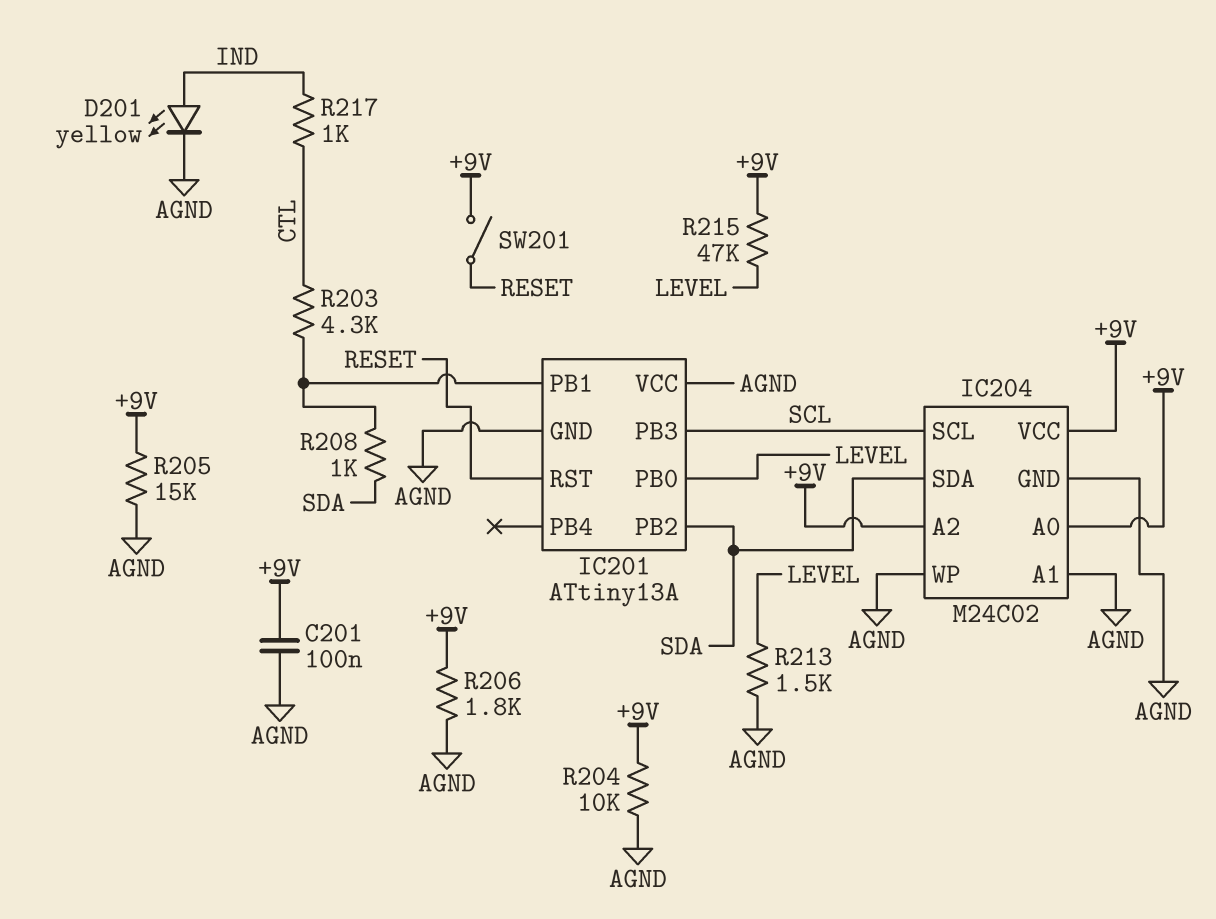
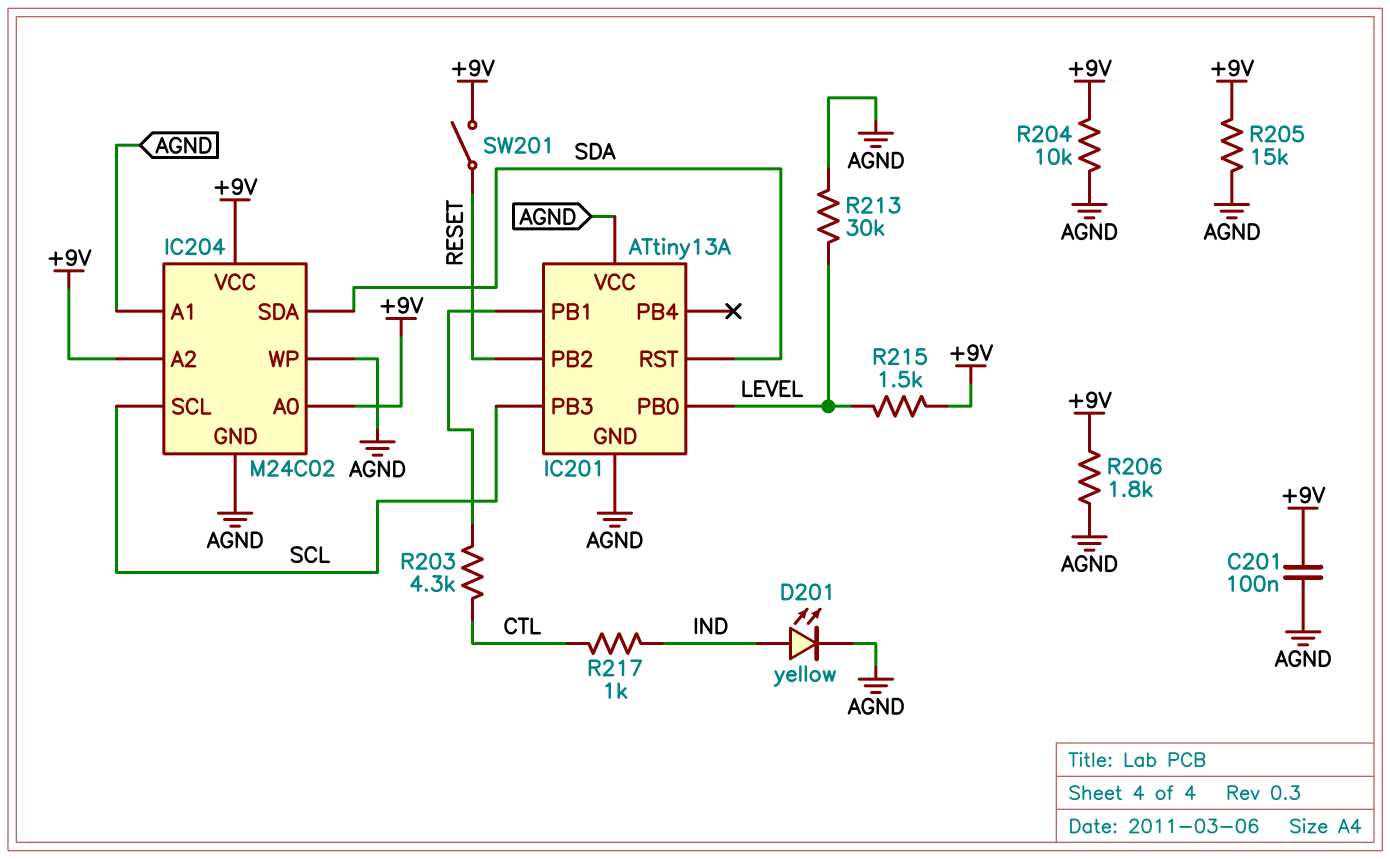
IC201 pin PB2: SDA -> RESET
IC201 pin RST: RESET -> SDA
R208: 1k (IC201/PB1, SDA) -> none
R213: 1.5k (AGND, LEVEL) -> 30k (AGND, LEVEL)
R215: 47k (+9V, LEVEL) -> 1.5k (+9V, LEVEL)

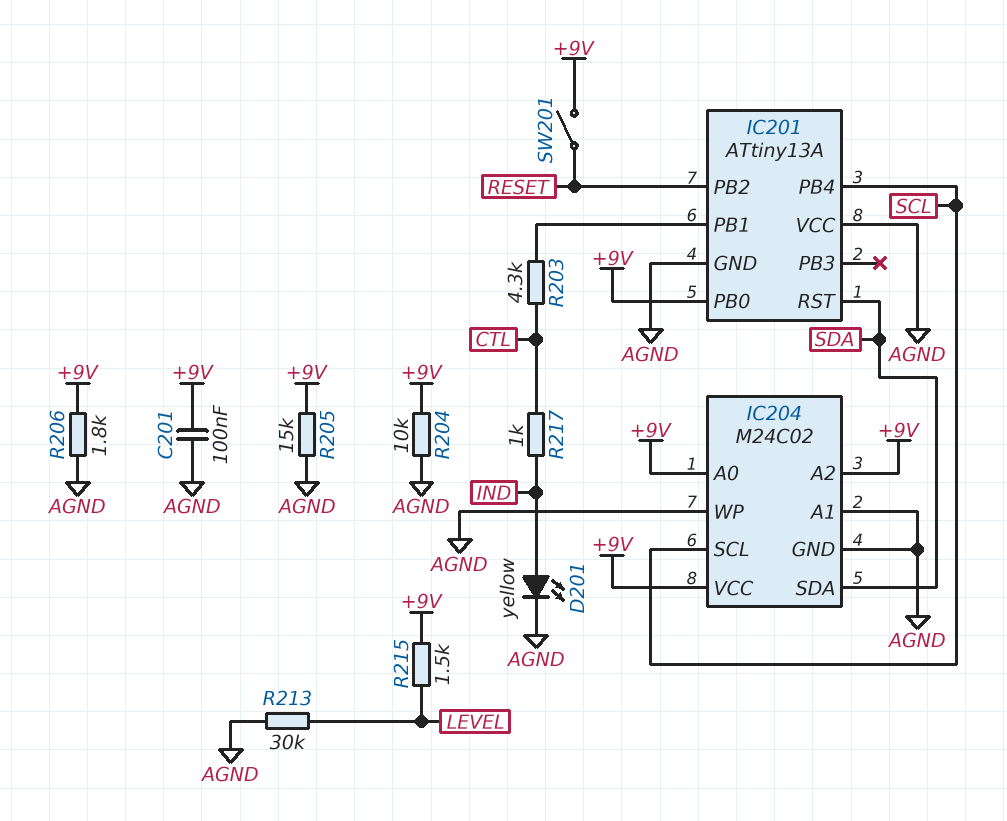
IC201 pin PB0: LEVEL -> +9V
IC201 pin PB3: SCL -> none
IC201 pin PB4: none -> SCL

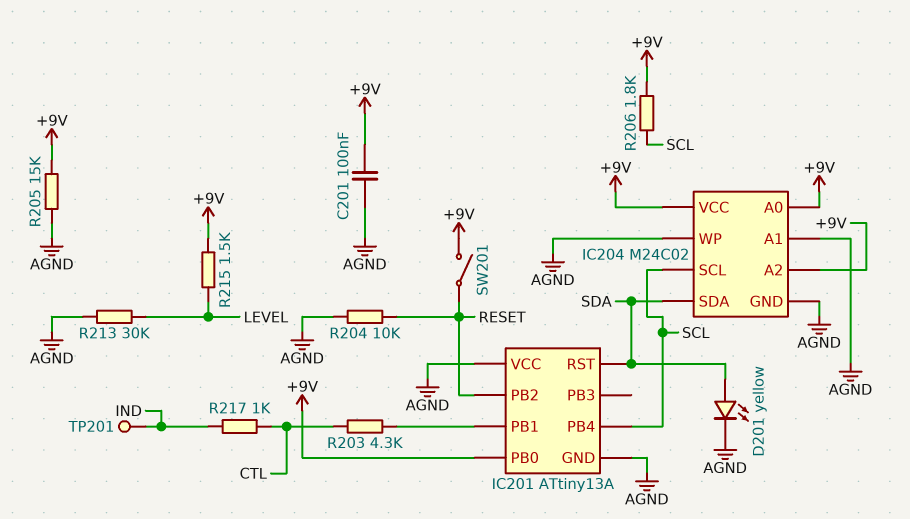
D201: LED yellow (A IND, K AGND) -> LED yellow (A SDA, K AGND)
R204: 10k (+9V, AGND) -> 10k (AGND, RESET)
R206: 1.8k (+9V, AGND) -> 1.8k (+9V, SCL)
TP201: none -> test point (IND)

